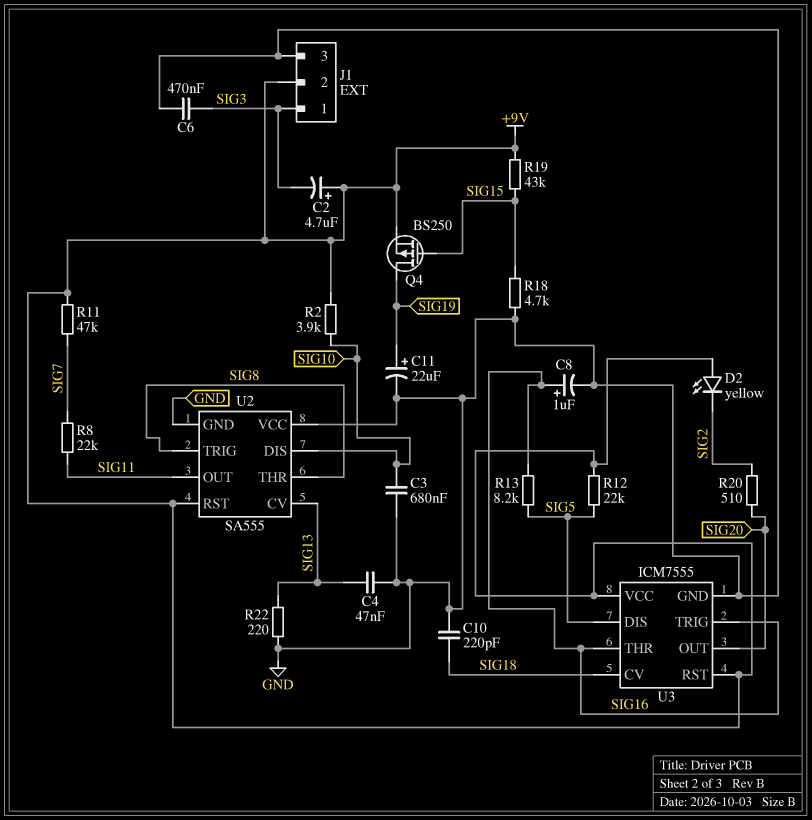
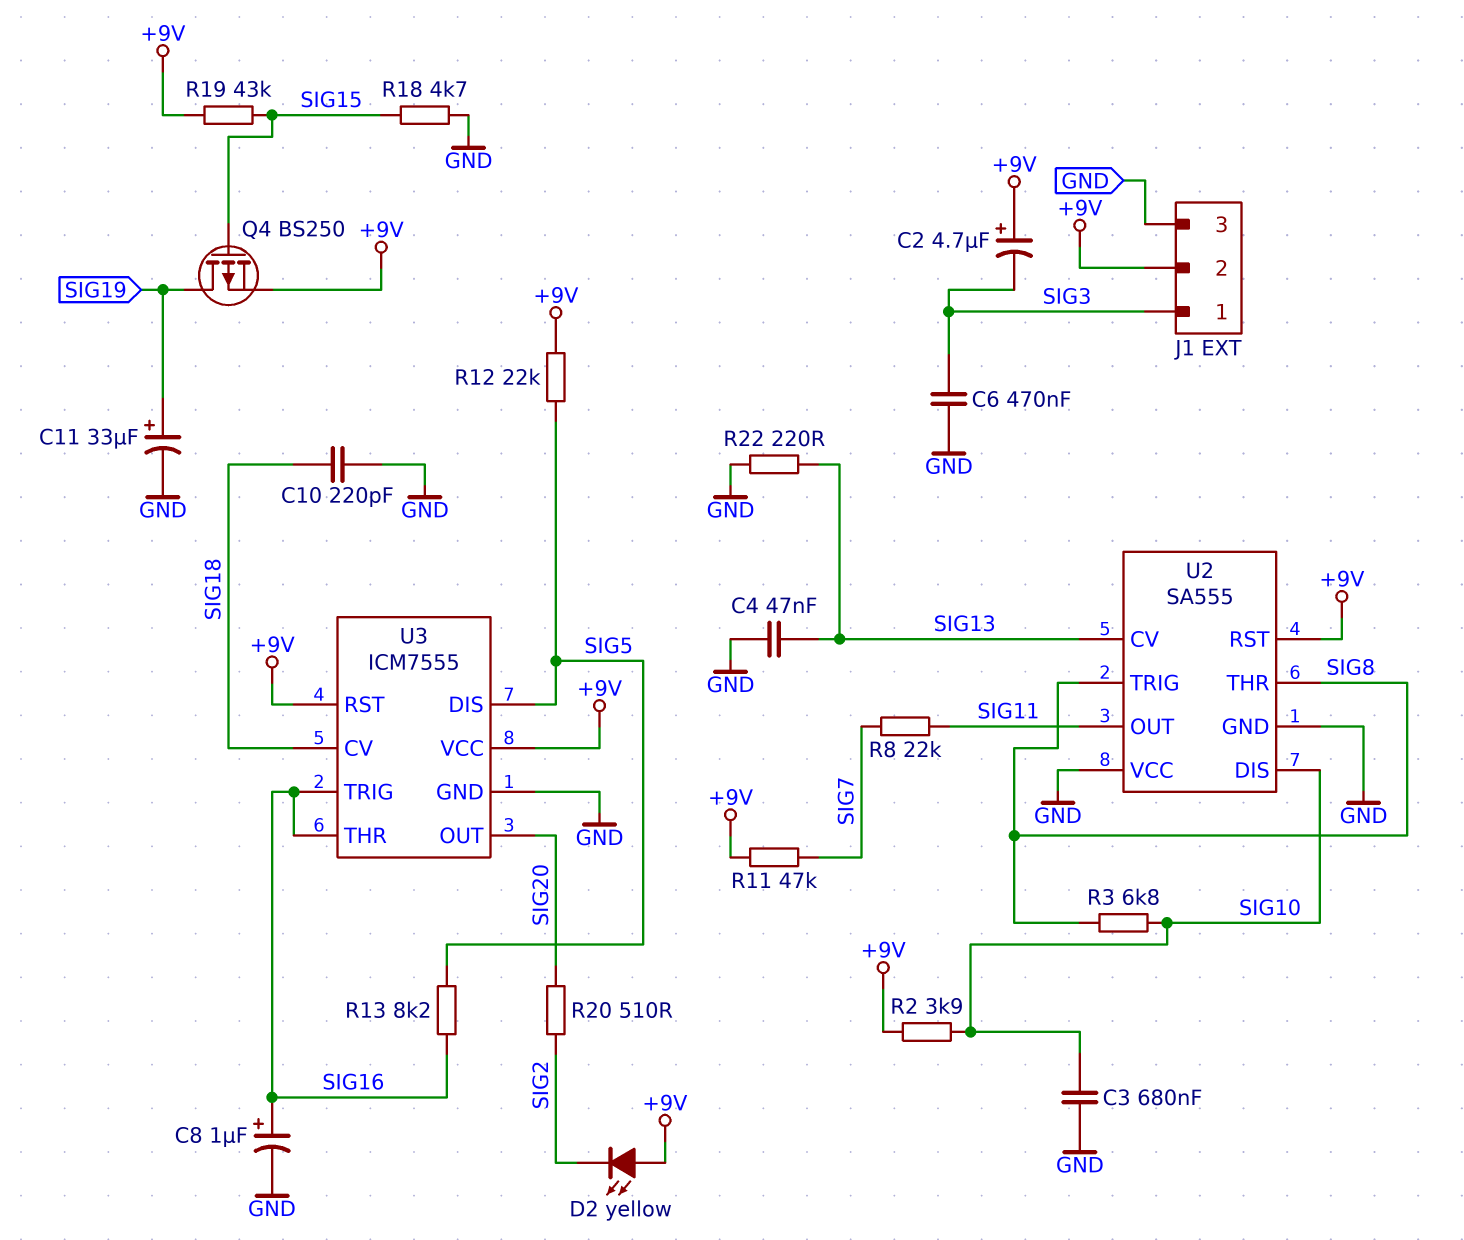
C11: 22uF (plus SIG19, minus GND) -> 33uF (plus SIG19, minus GND)
R3: none -> 6.8k (SIG8, SIG10)

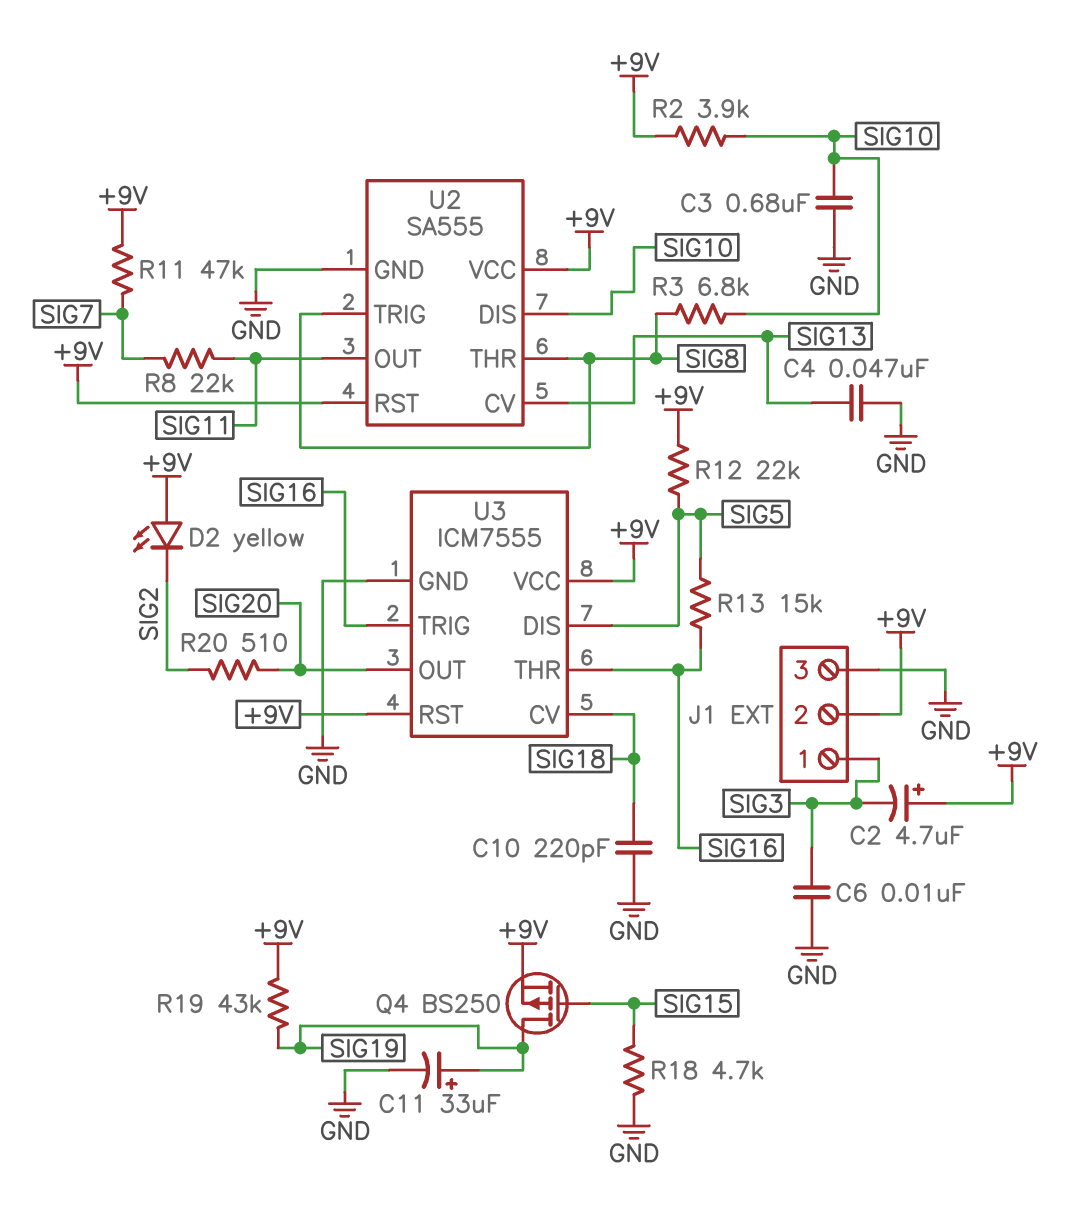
C6: 470nF (GND, SIG3) -> 10nF (GND, SIG3)
C8: 1uF (plus SIG16, minus GND) -> none
R13: 8.2k (SIG5, SIG16) -> 15k (SIG5, SIG16)
R19: 43k (+9V, SIG15) -> 43k (+9V, SIG19)
R22: 220 (GND, SIG13) -> none
U2 pin VCC: GND -> +9V

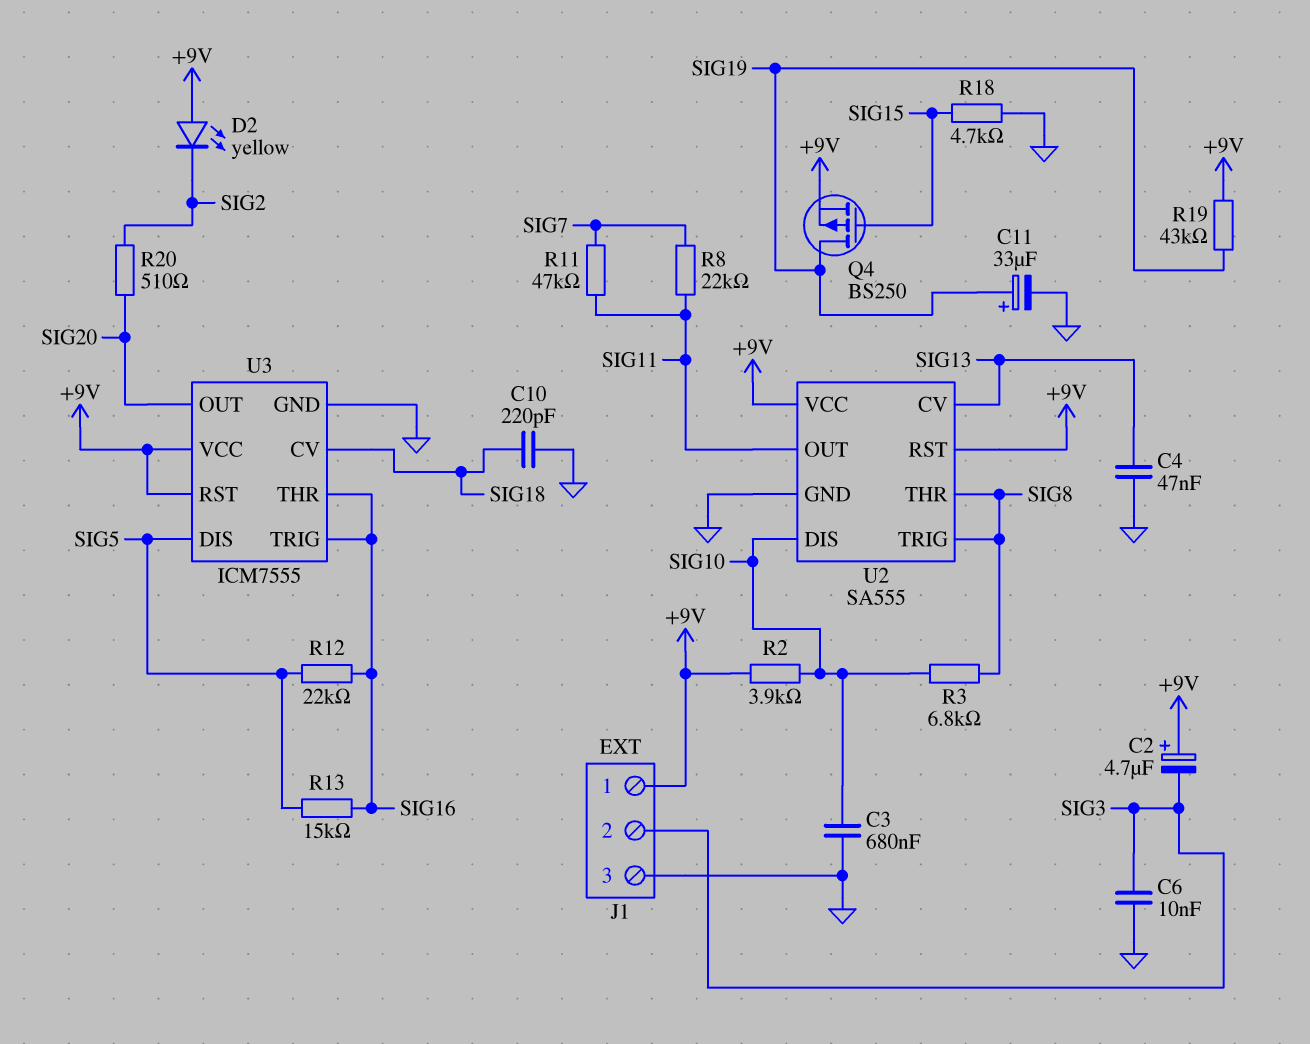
J1 pin 1: SIG3 -> +9V
J1 pin 2: +9V -> SIG3
R11: 47k (+9V, SIG7) -> 47k (SIG7, SIG11)
R12: 22k (+9V, SIG5) -> 22k (SIG5, SIG16)

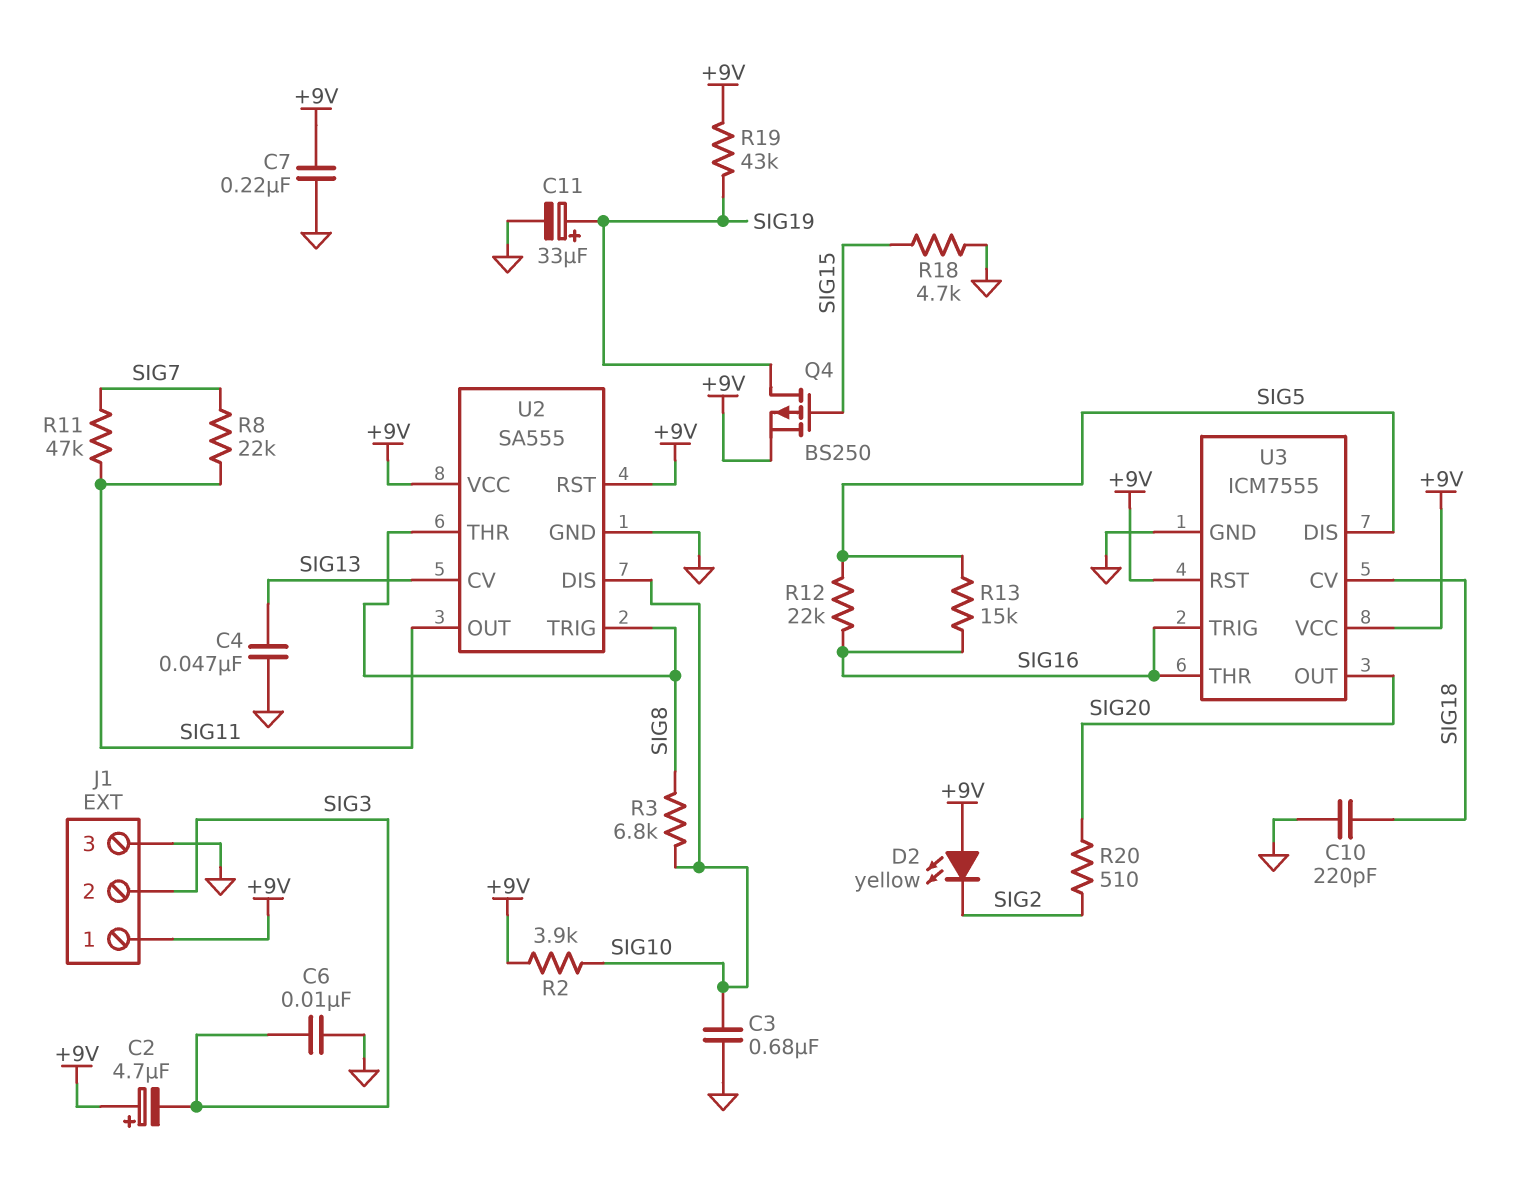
C7: none -> 220nF (+9V, GND)

